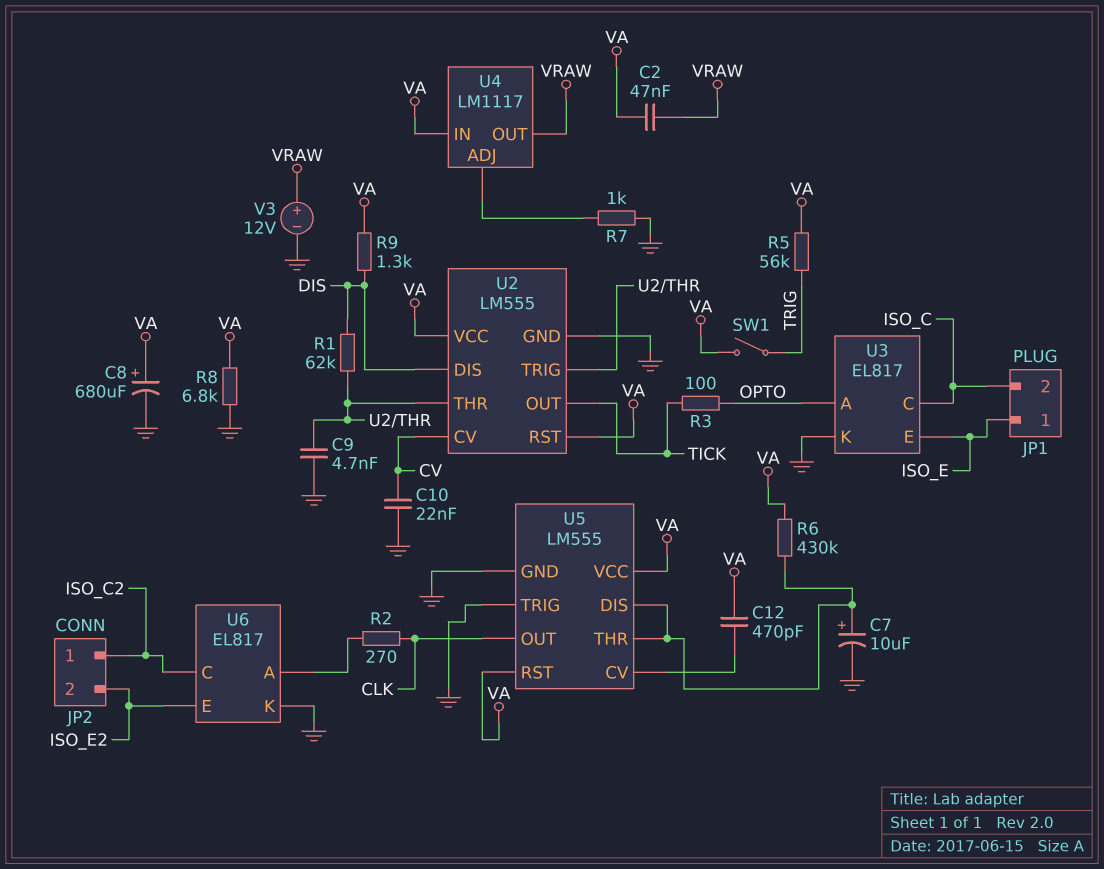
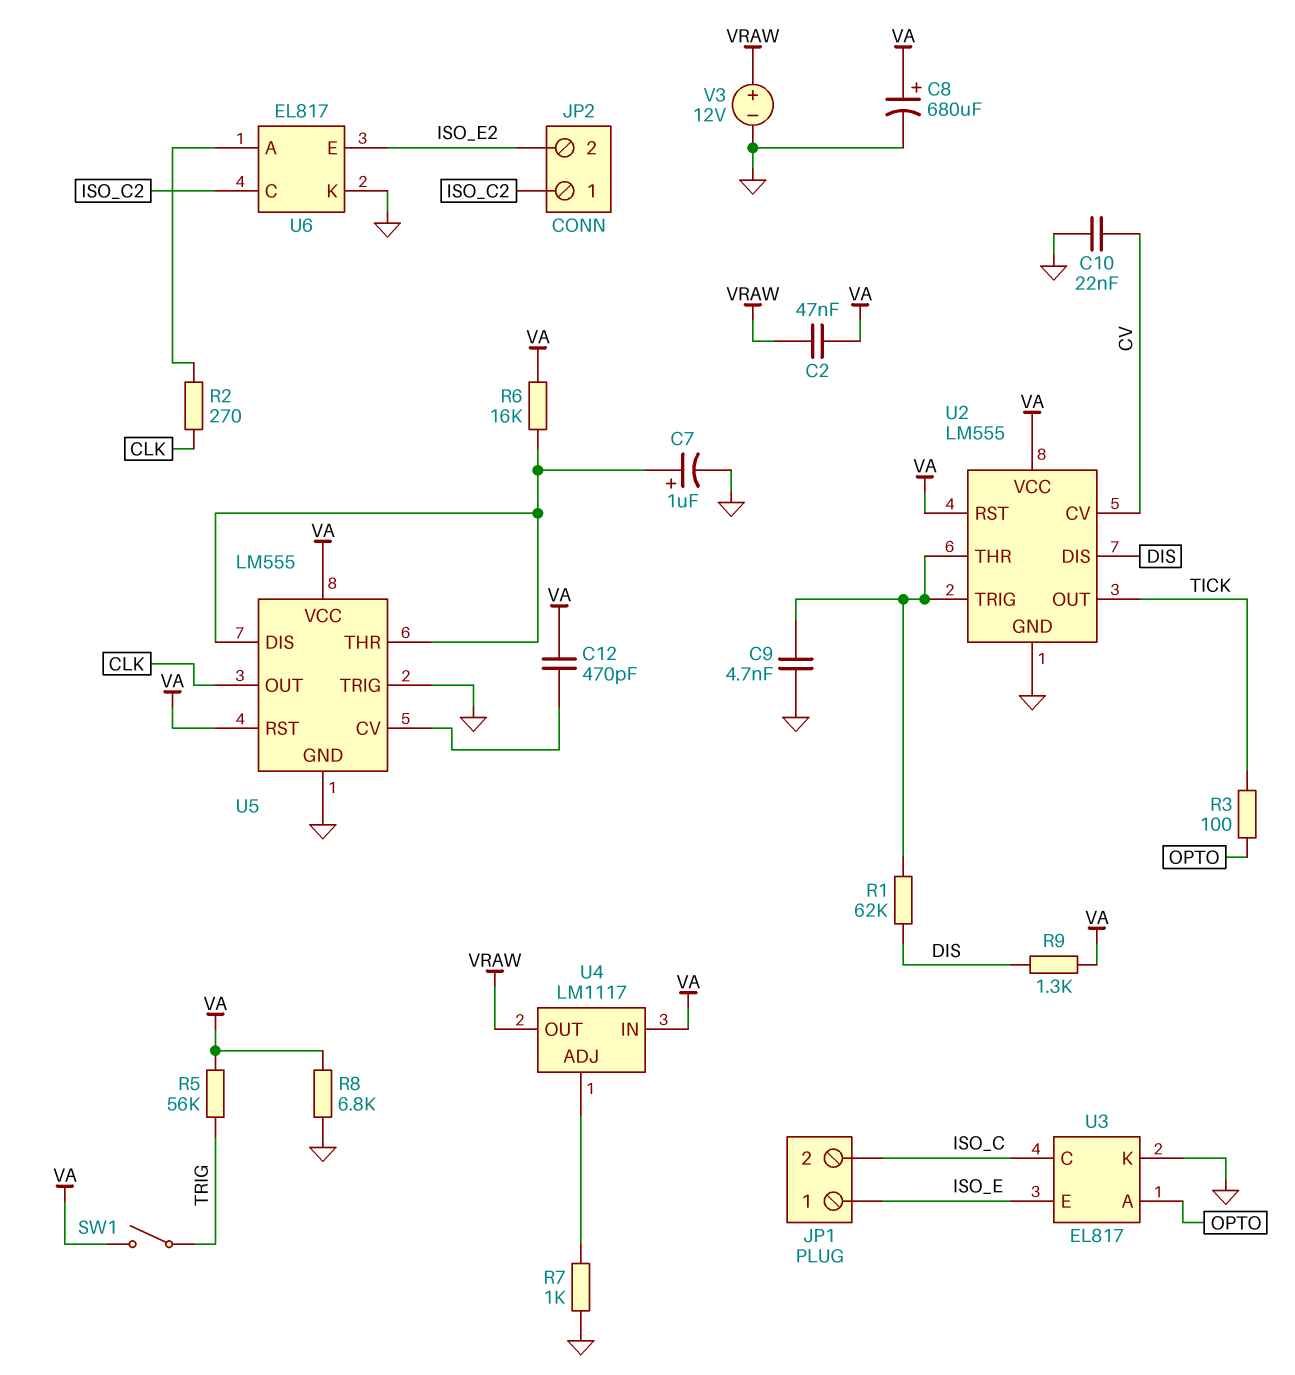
C7: 10uF (plus U5/DIS, minus GND) -> 1uF (plus U5/DIS, minus GND)
R6: 430k (U5/DIS, VA) -> 16k (U5/DIS, VA)

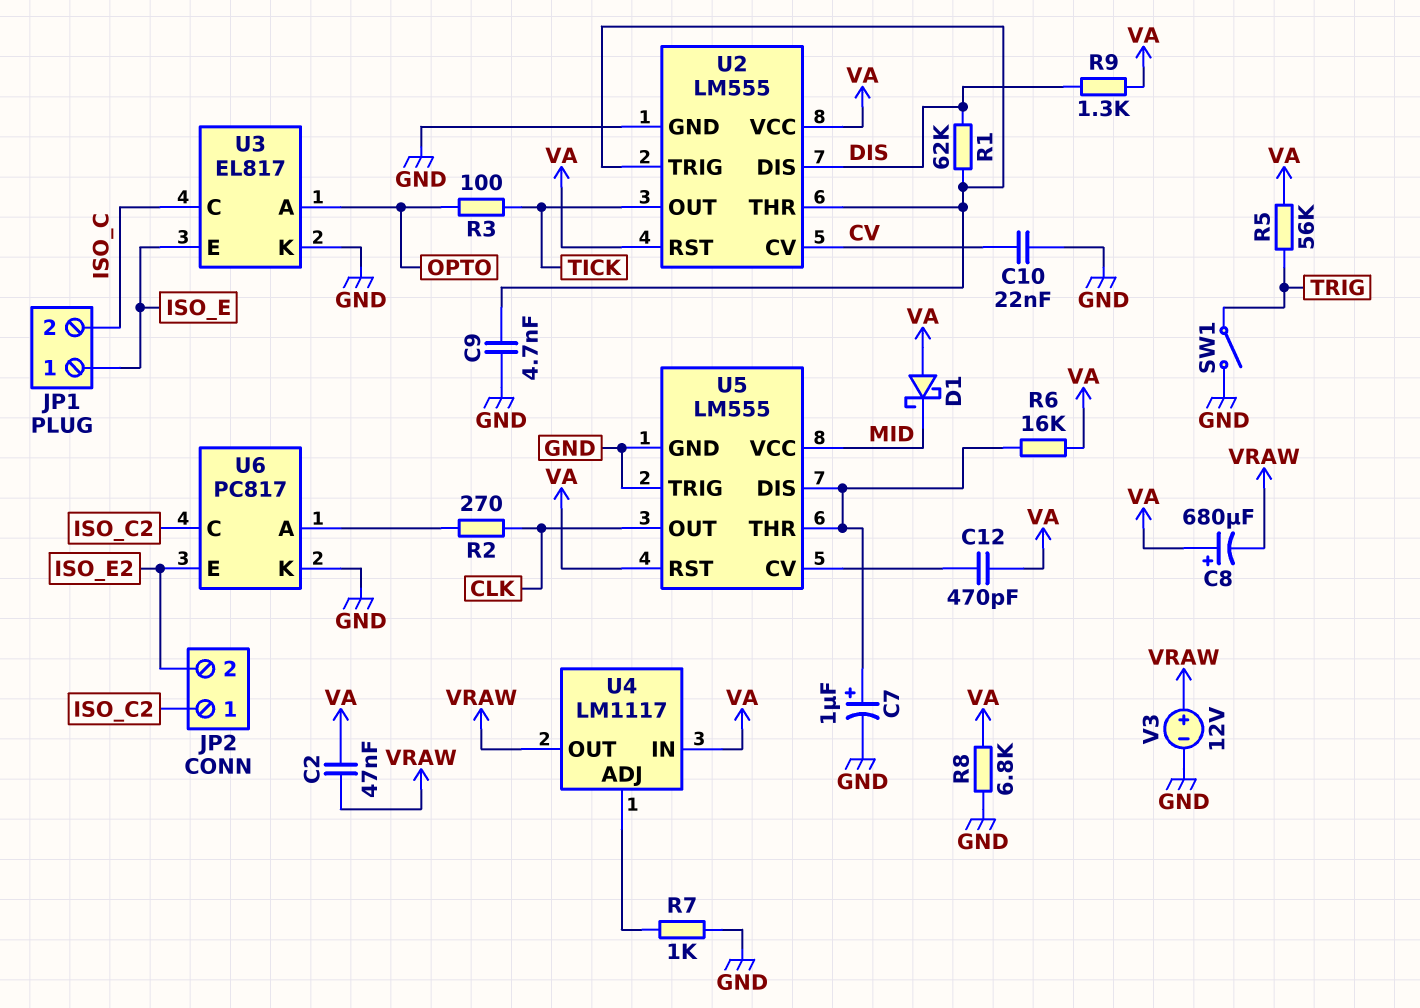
C8: 680uF (plus VA, minus GND) -> 680uF (plus VA, minus VRAW)
D1: none -> schottky (A VA, K MID)
SW1: switch (TRIG, VA) -> switch (GND, TRIG)
U5 pin VCC: VA -> MID
U6: EL817 -> PC817

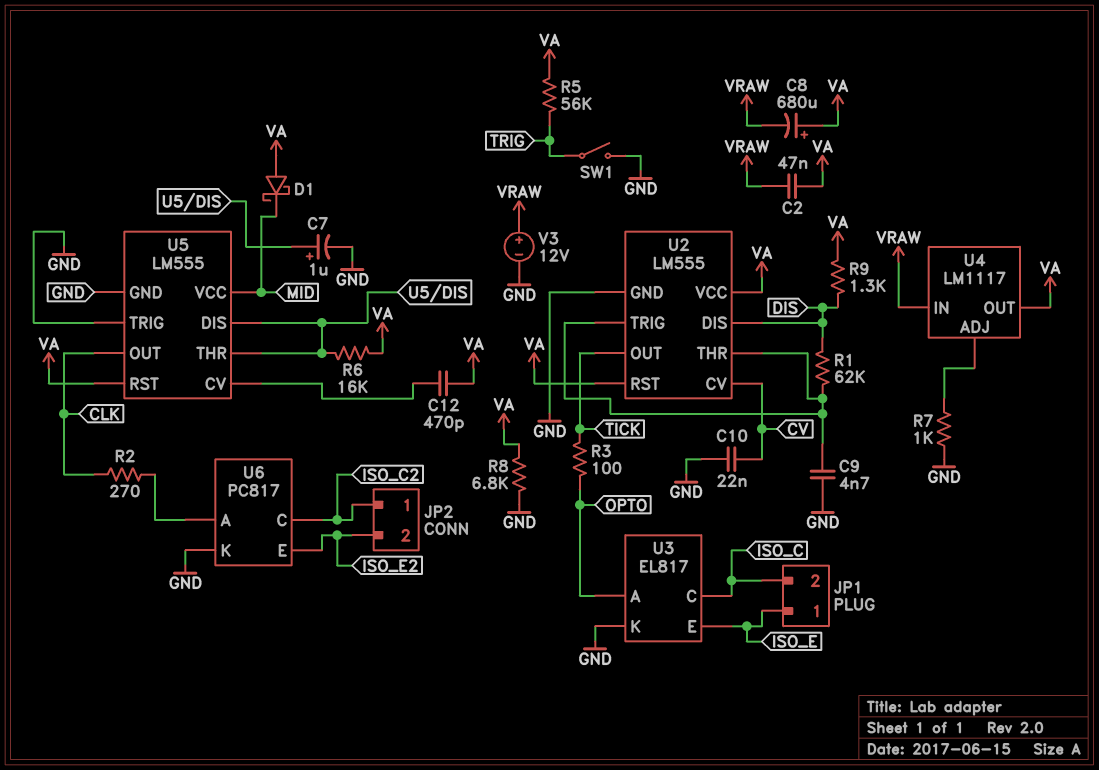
U4 pin IN: VA -> VRAW
U4 pin OUT: VRAW -> VA

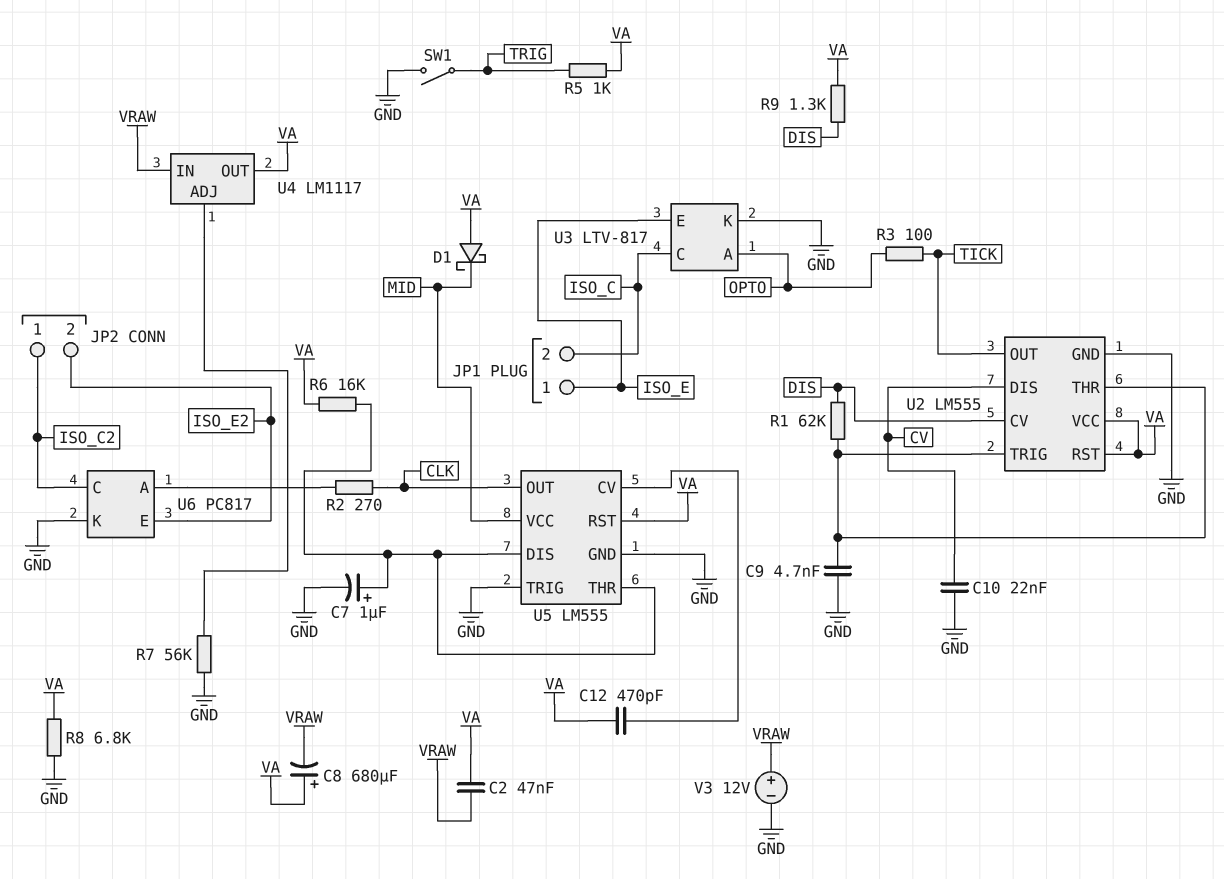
R5: 56k (TRIG, VA) -> 1k (TRIG, VA)
R7: 1k (GND, U4/ADJ) -> 56k (GND, U4/ADJ)
U2 pin CV: CV -> DIS
U2 pin DIS: DIS -> CV
U3: EL817 -> LTV-817

